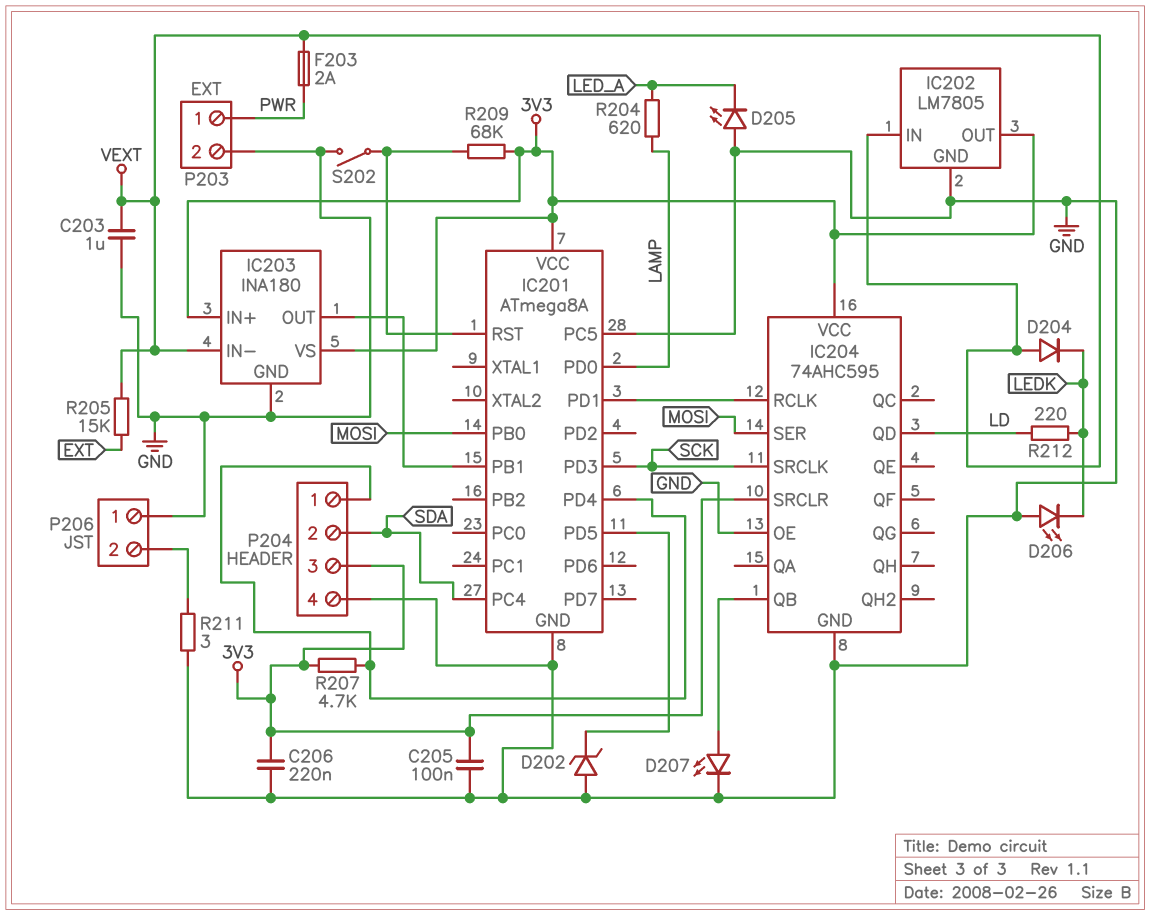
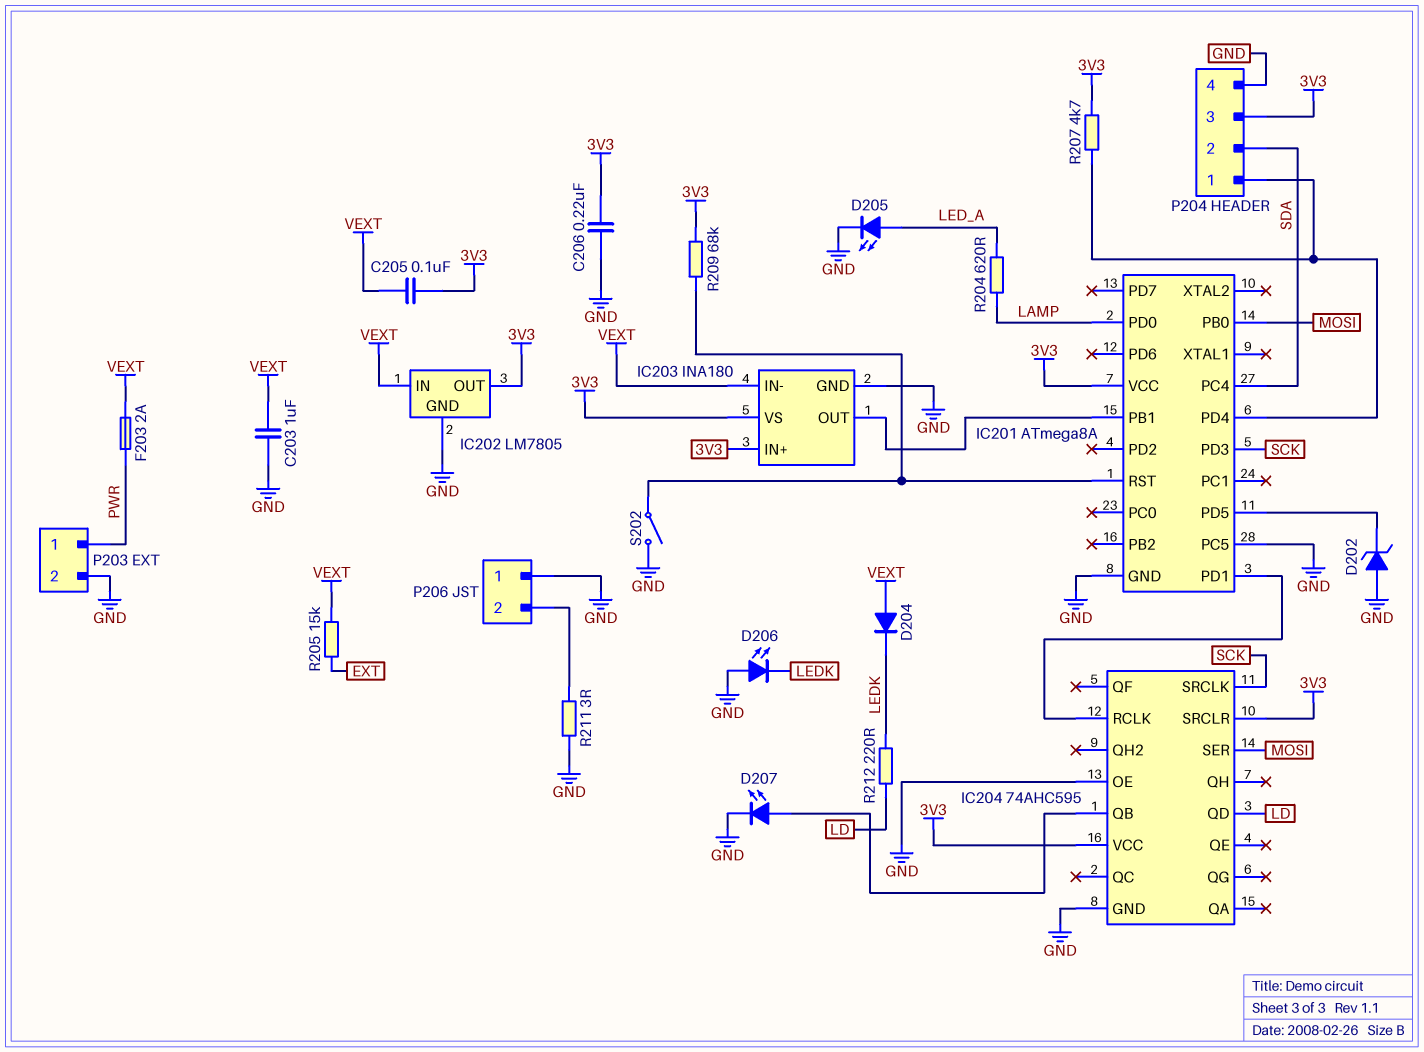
C205: 100nF (3V3, GND) -> 100nF (3V3, VEXT)
D205: LED (A GND, K LED_A) -> LED (A LED_A, K GND)

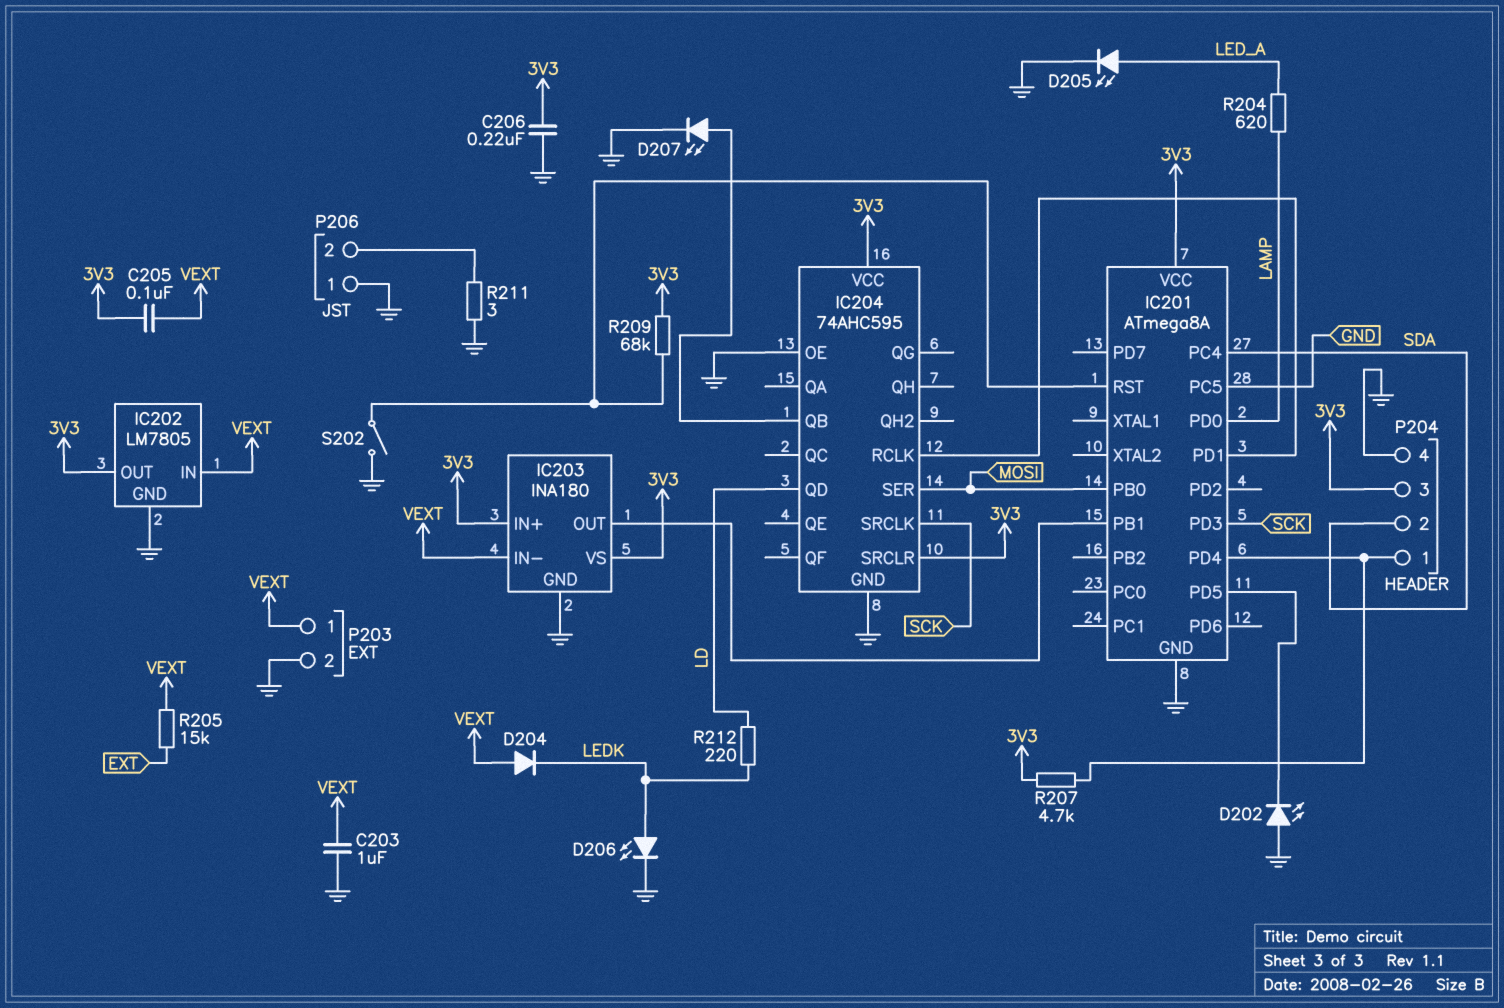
D202: zener (A GND, K IC201/PD5) -> LED (A GND, K IC201/PD5)
D206: LED (A GND, K LEDK) -> LED (A LEDK, K GND)
F203: 2A (PWR, VEXT) -> none
P203 pin 1: PWR -> VEXT

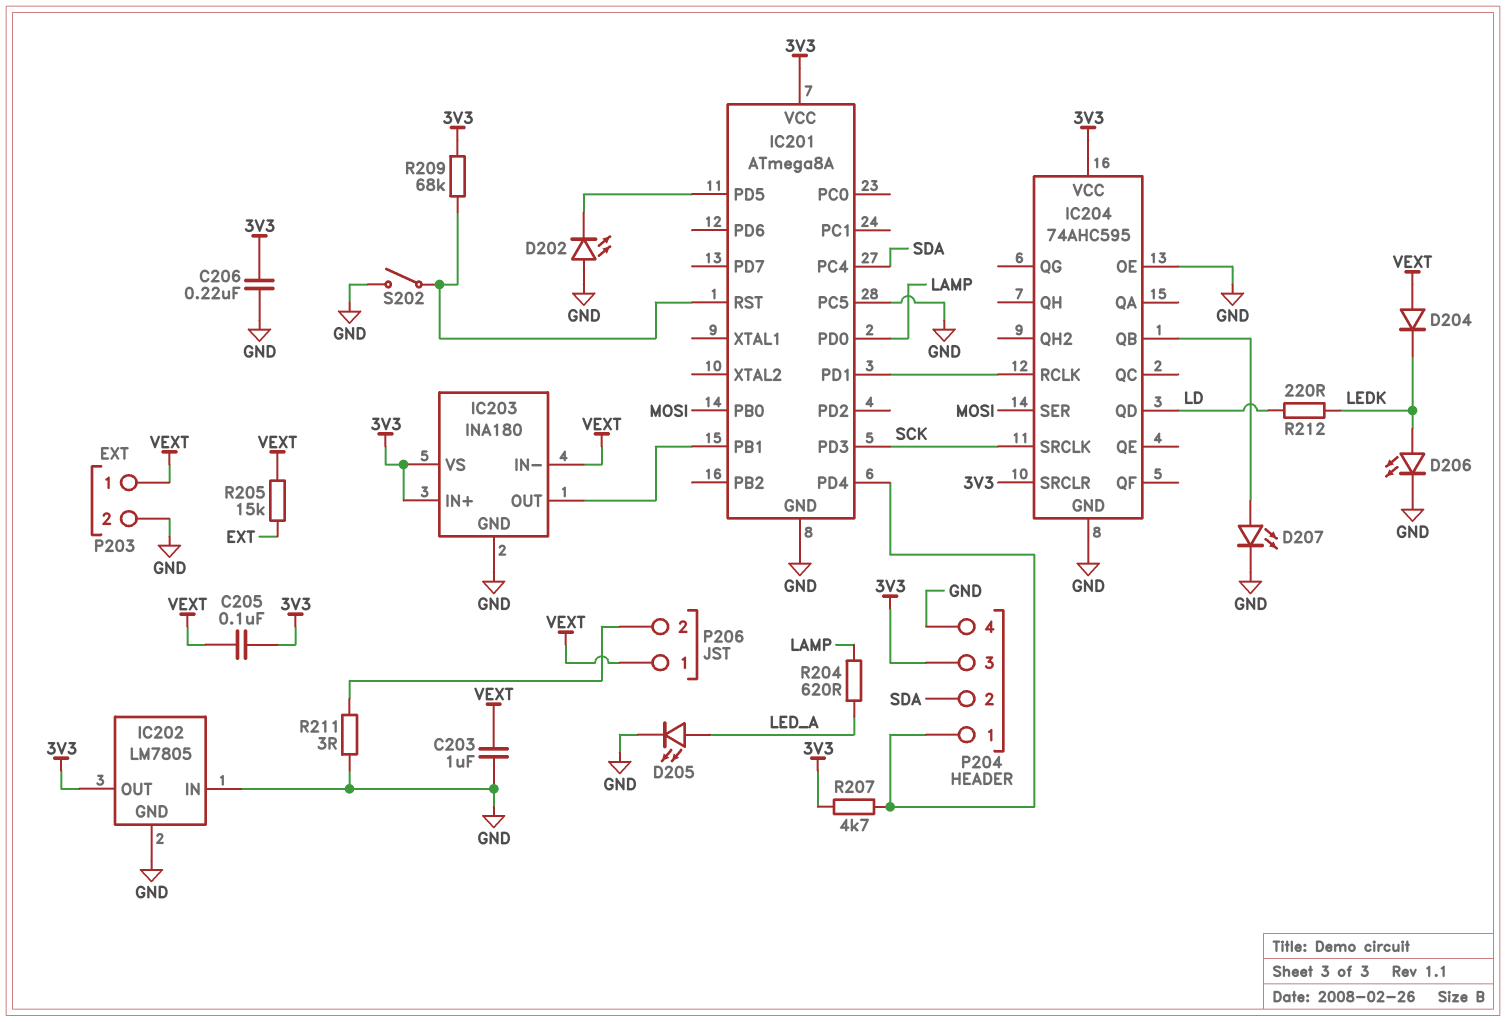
IC202 pin IN: VEXT -> GND
P206 pin 1: GND -> VEXT

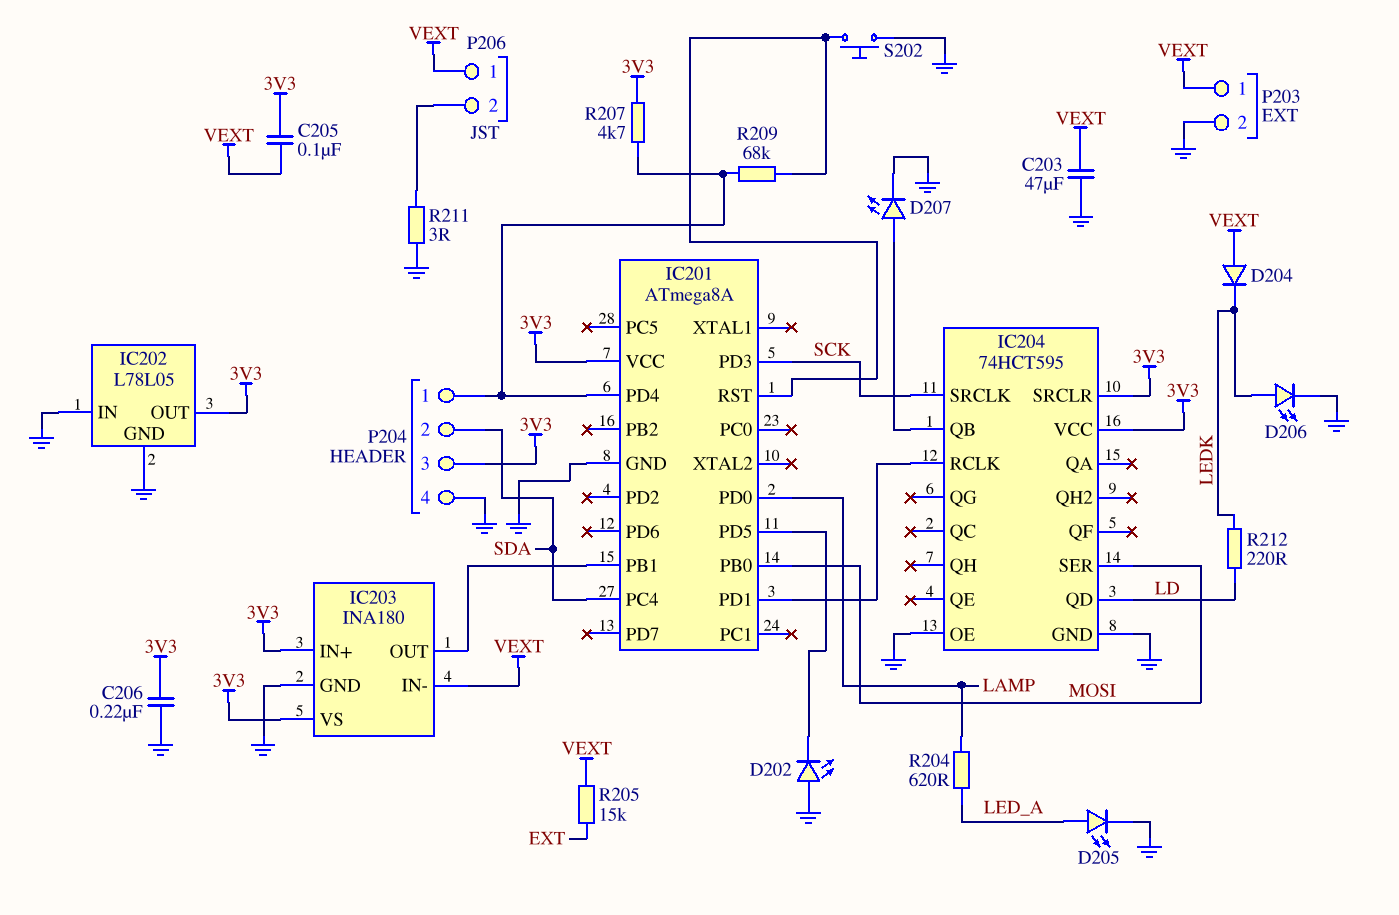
C203: 1uF (GND, VEXT) -> 47uF (GND, VEXT)
IC201 pin PC5: GND -> none
IC202: LM7805 -> L78L05
IC204: 74AHC595 -> 74HCT595
R209: 68k (3V3, IC201/RST) -> 68k (IC201/PD4, IC201/RST)
S202: switch (GND, IC201/RST) -> button (GND, IC201/RST)

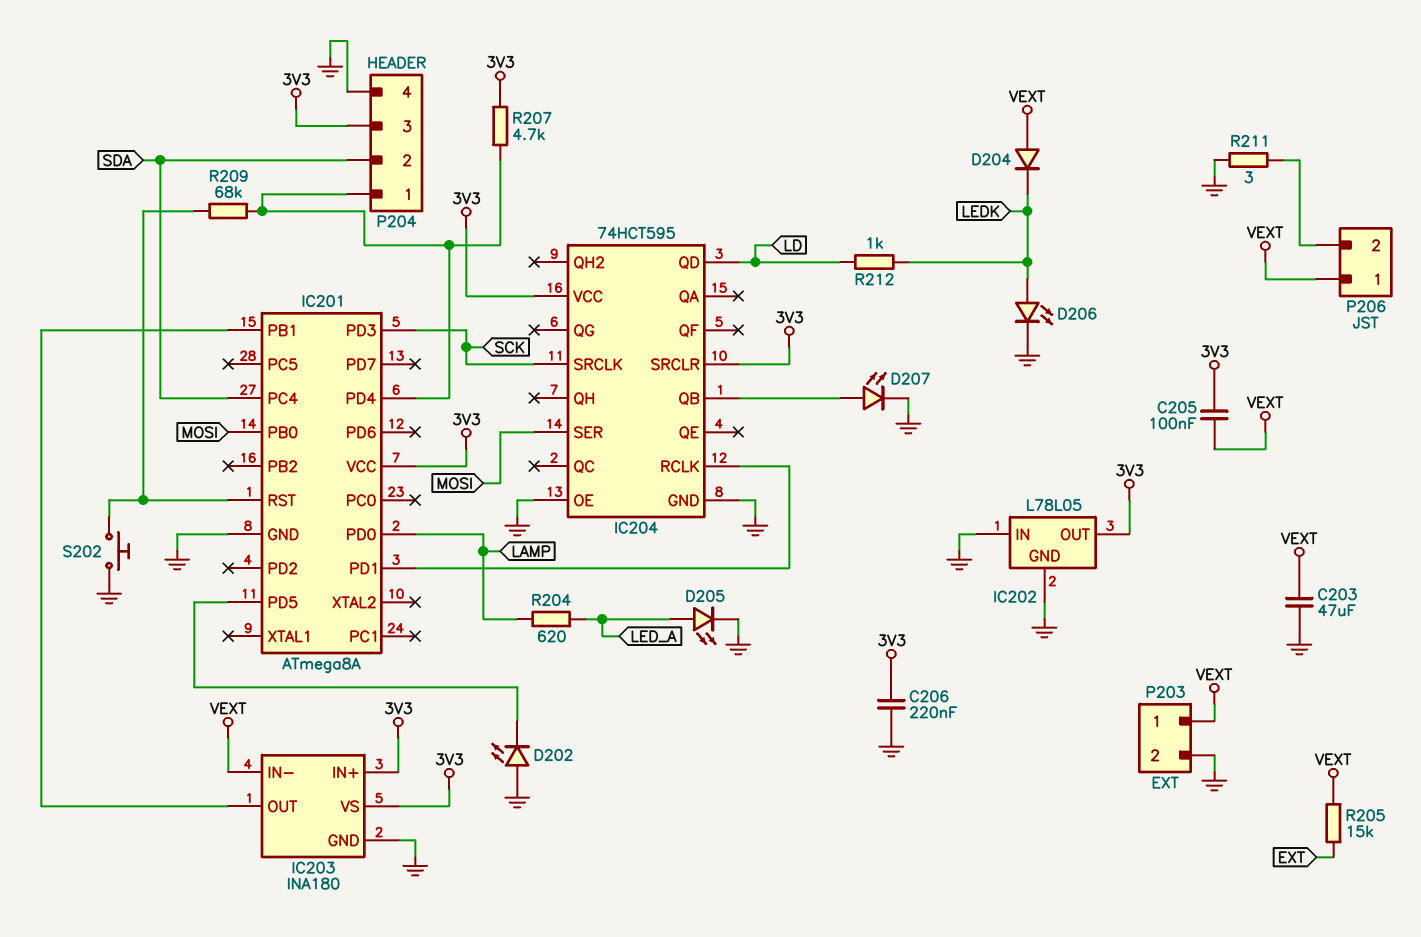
R212: 220 (LD, LEDK) -> 1k (LD, LEDK)

